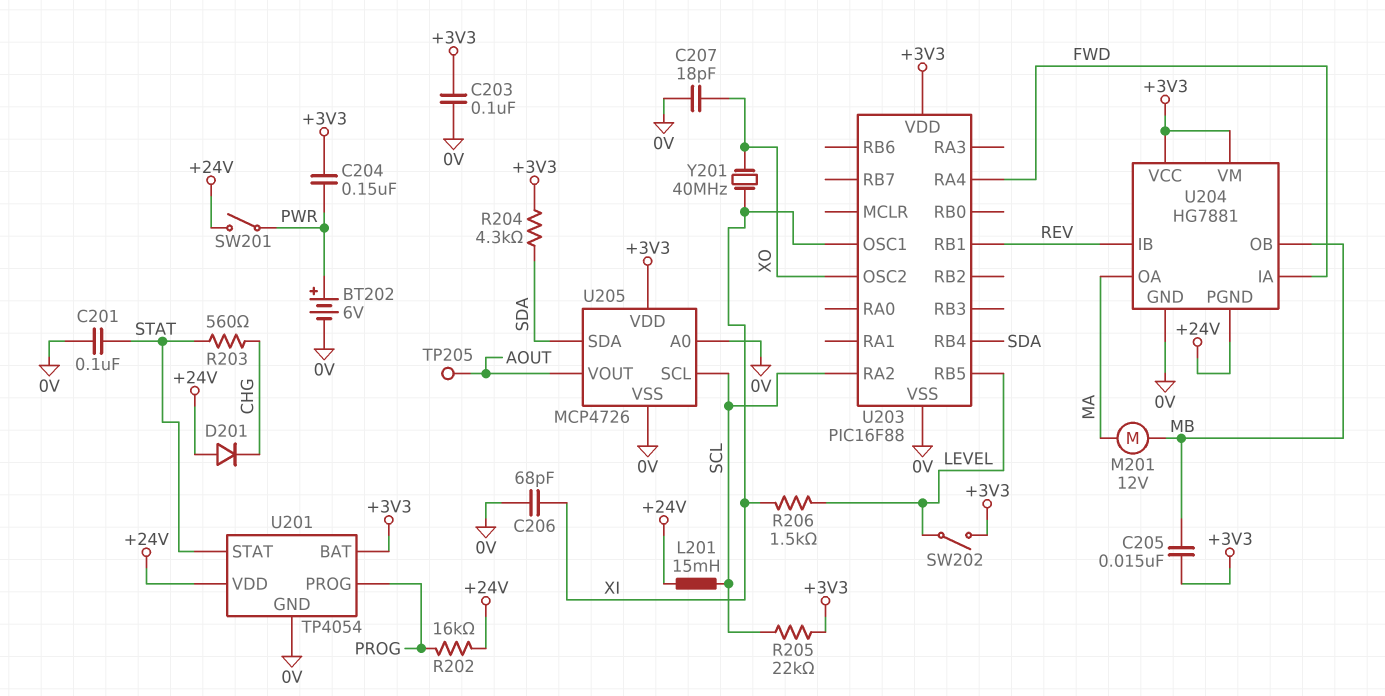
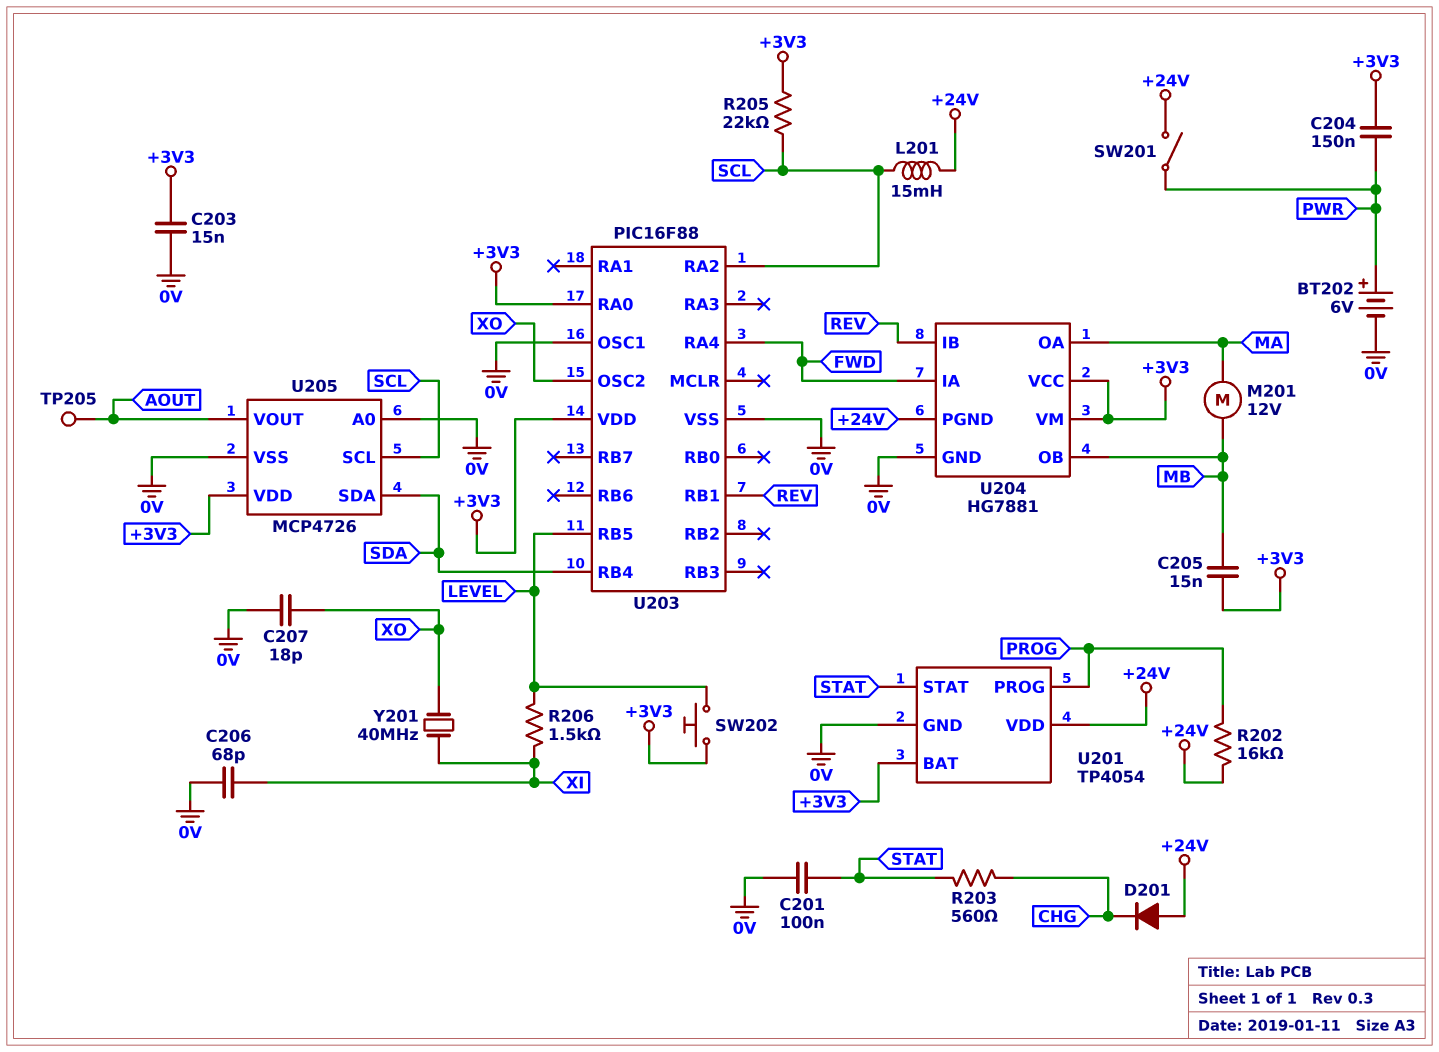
C203: 100nF (+3V3, 0V) -> 15nF (+3V3, 0V)
R204: 4.3k (+3V3, SDA) -> none
SW202: switch (+3V3, LEVEL) -> button (+3V3, LEVEL)
U203 pin OSC1: XI -> 0V
U203 pin RA0: none -> +3V3

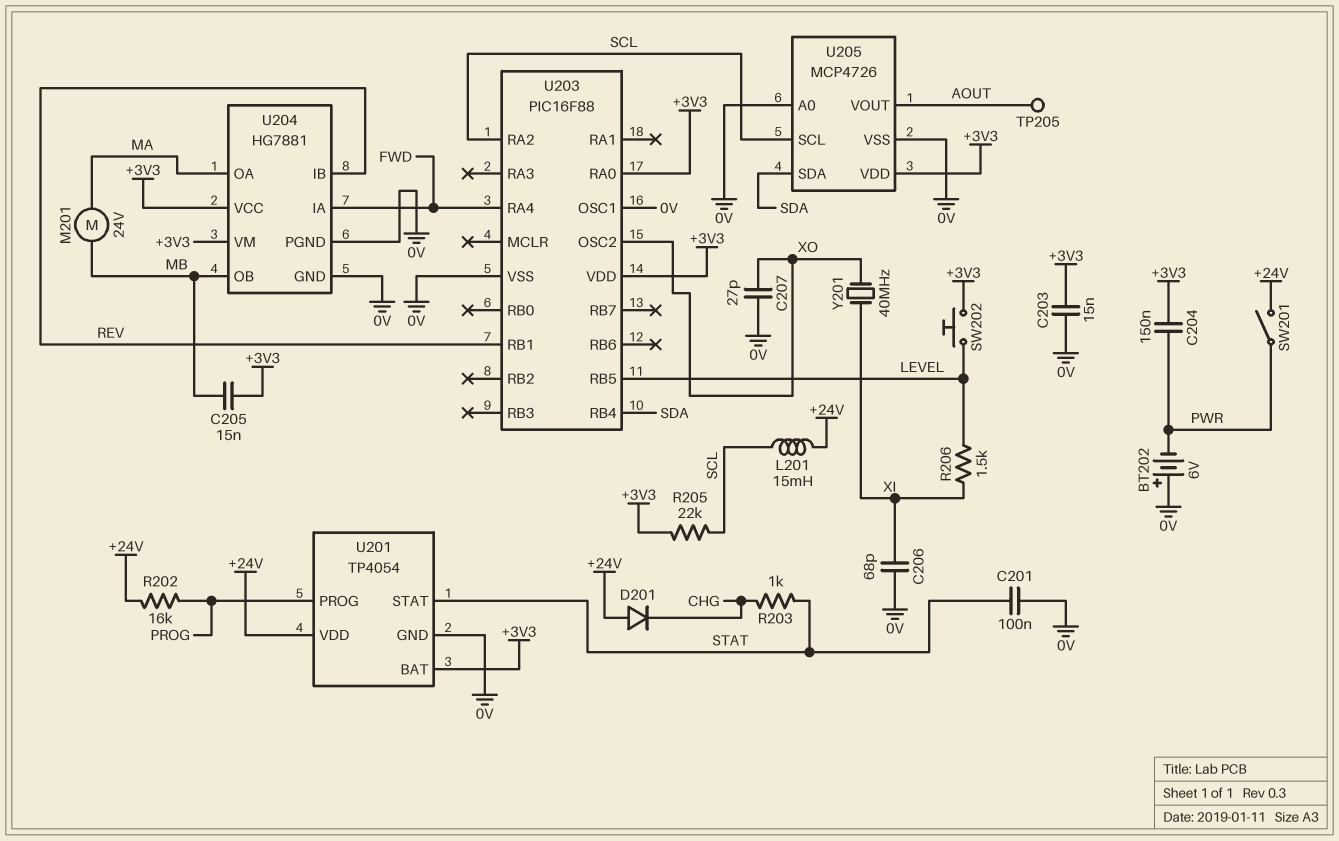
BT202: 6V (plus PWR, minus 0V) -> 6V (plus 0V, minus PWR)
C207: 18pF (0V, XO) -> 27pF (0V, XO)
M201: motor 12V (MA, MB) -> motor 24V (MA, MB)
R203: 560 (CHG, STAT) -> 1k (CHG, STAT)
U204 pin PGND: +24V -> 0V

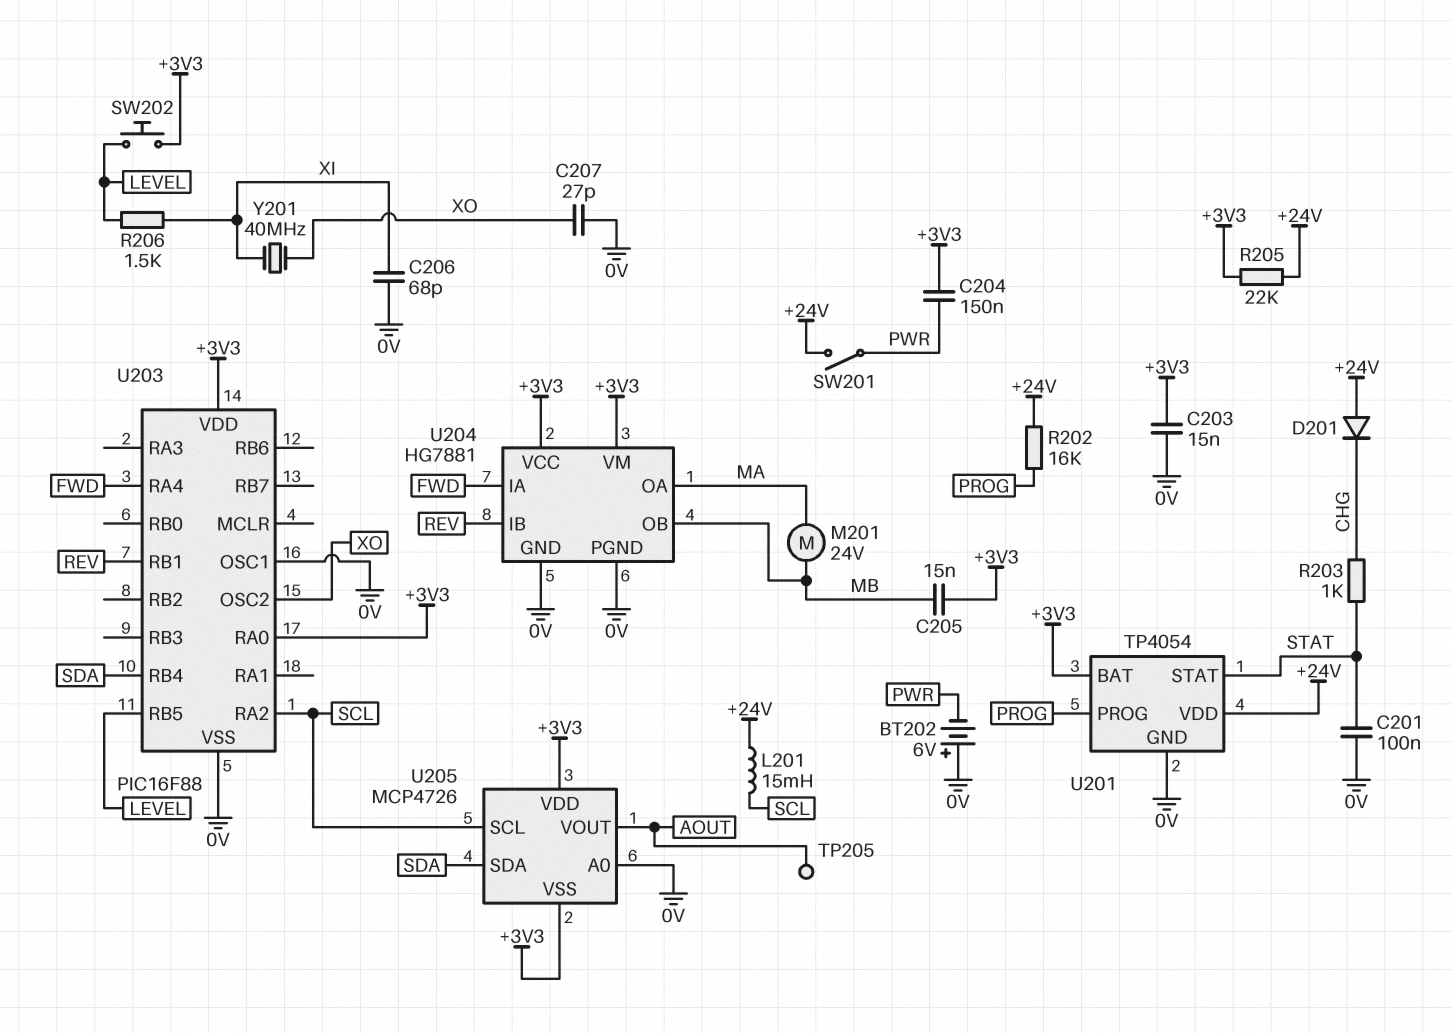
R205: 22k (+3V3, SCL) -> 22k (+3V3, +24V)
U205 pin VSS: 0V -> +3V3

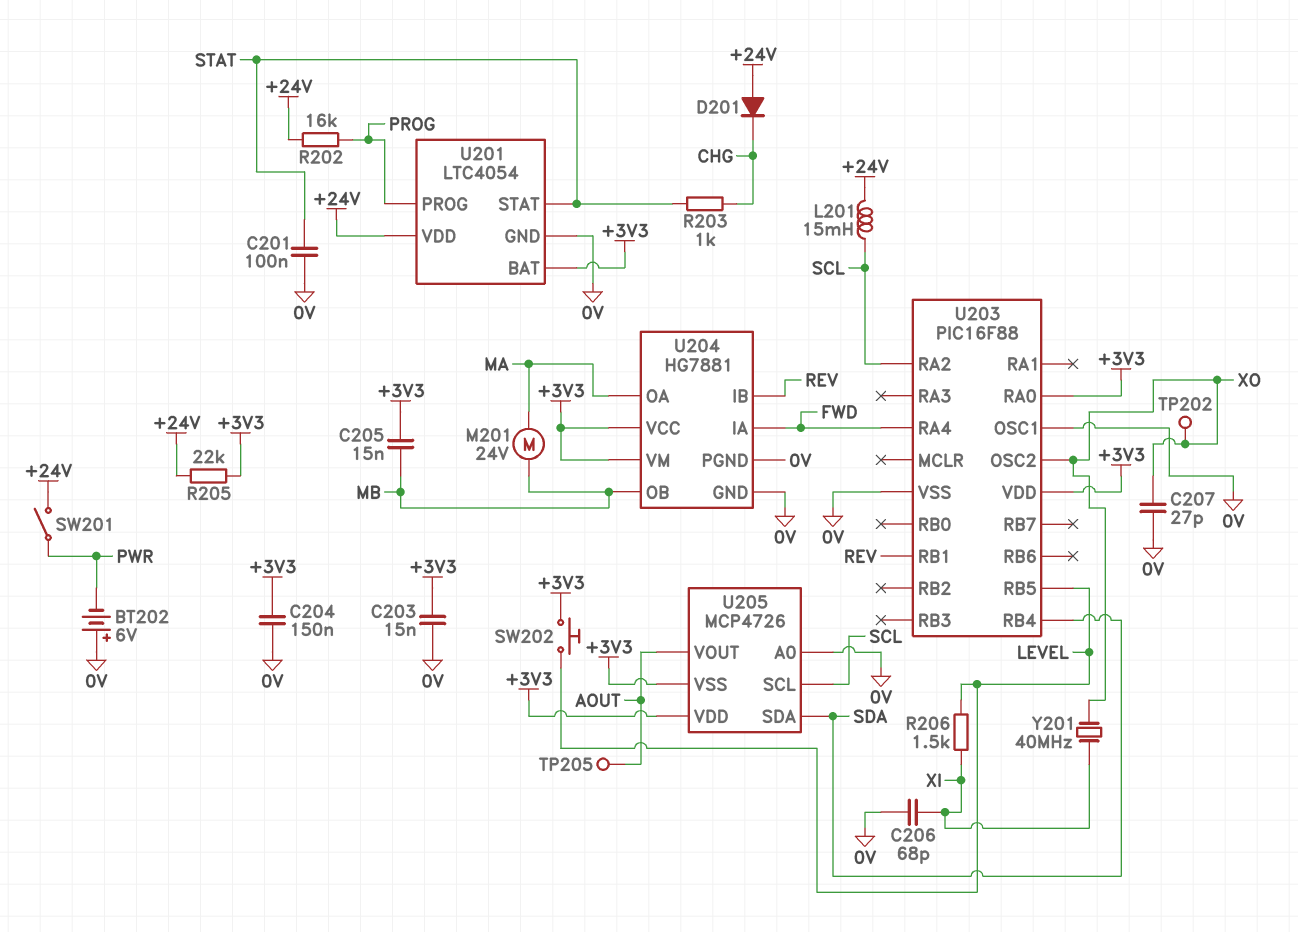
C204: 150nF (+3V3, PWR) -> 150nF (+3V3, 0V)
TP202: none -> test point (XO)
U201: TP4054 -> LTC4054

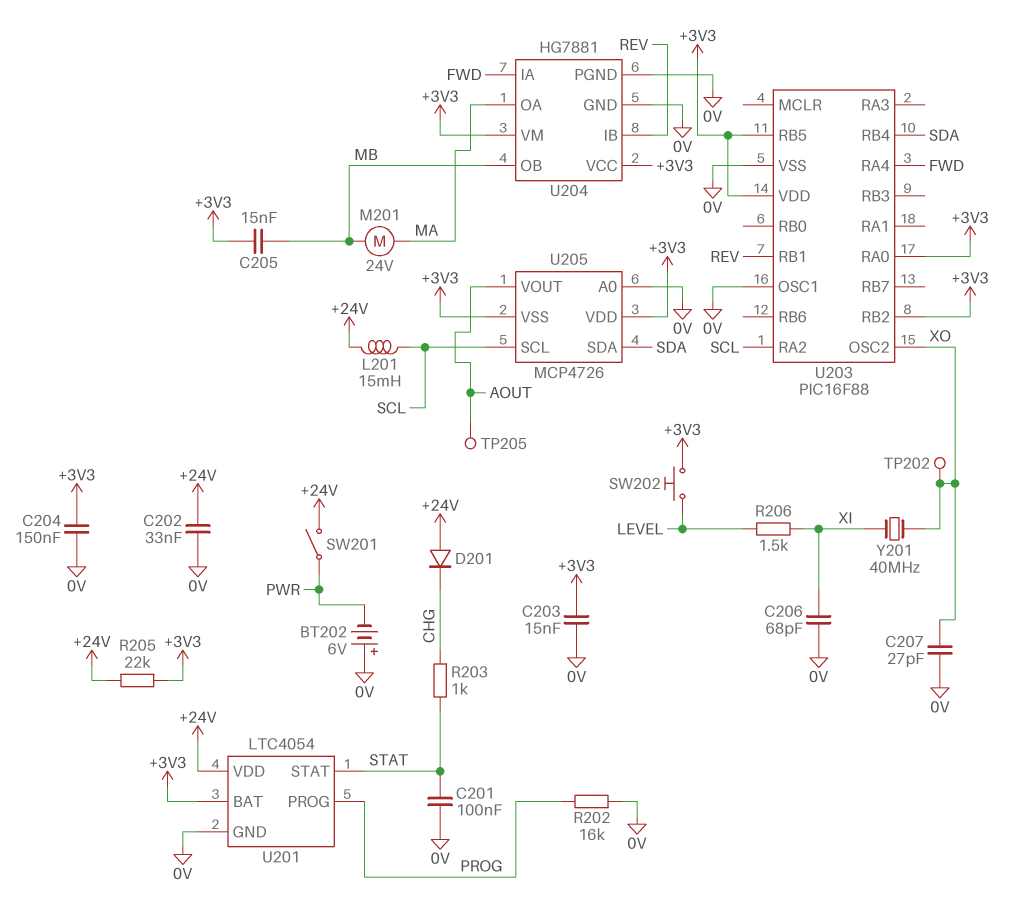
C202: none -> 33nF (+24V, 0V)
R202: 16k (+24V, PROG) -> 16k (0V, PROG)
U203 pin RB2: none -> +3V3
U203 pin RB5: LEVEL -> +3V3

